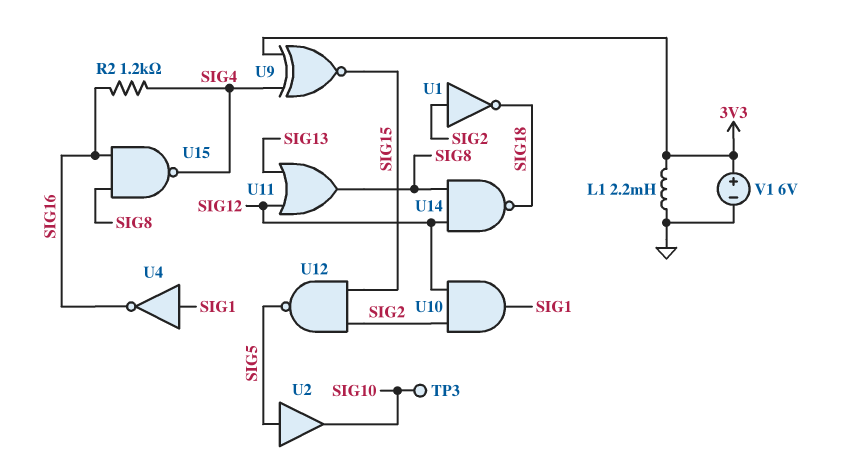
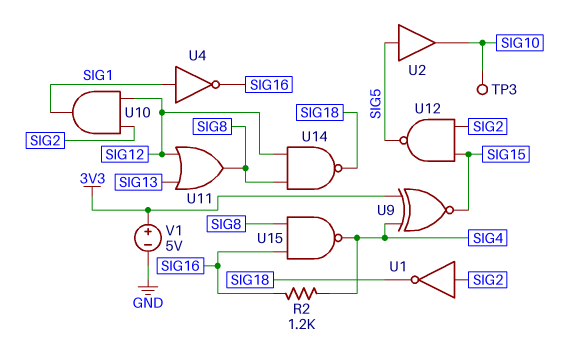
L1: 2.2mH (3V3, GND) -> none
V1: 6V (plus 3V3, minus GND) -> 5V (plus 3V3, minus GND)

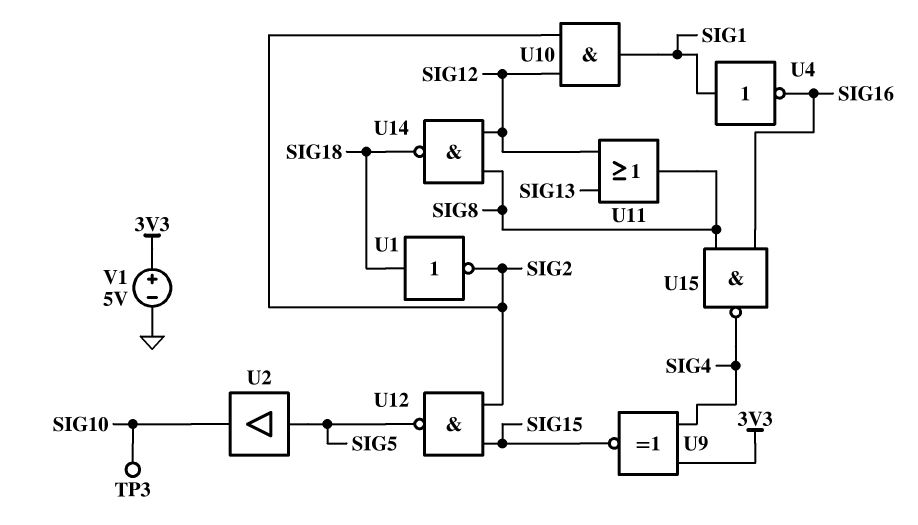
R2: 1.2k (SIG4, SIG16) -> none
U1: NOT (in SIG2, out SIG18) -> NOT (in SIG18, out SIG2)

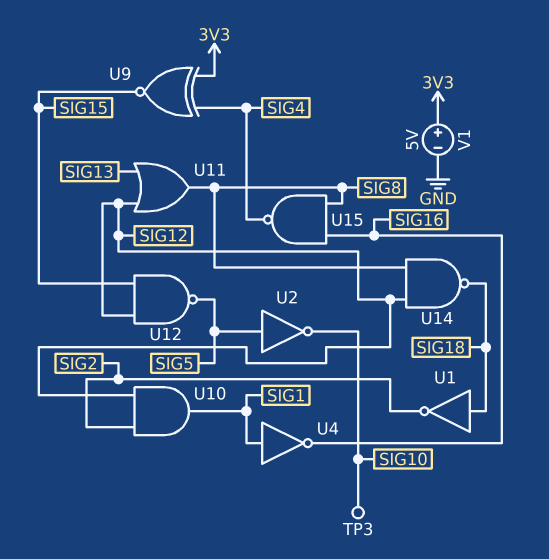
U2: buffer (in SIG5, out SIG10) -> NOT (in SIG5, out SIG10)
U12: NAND (in SIG2, in SIG15, out SIG5) -> NAND (in SIG12, in SIG15, out SIG5)

